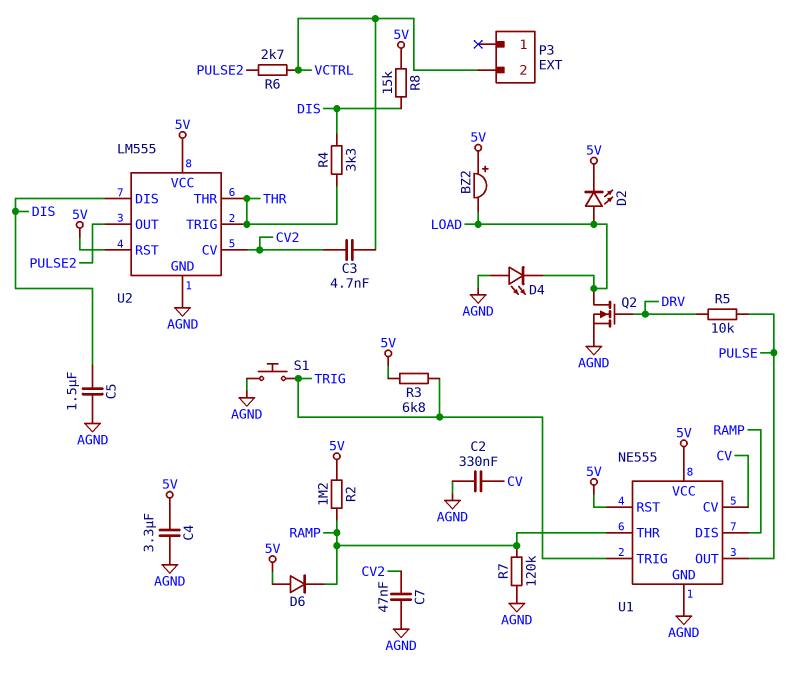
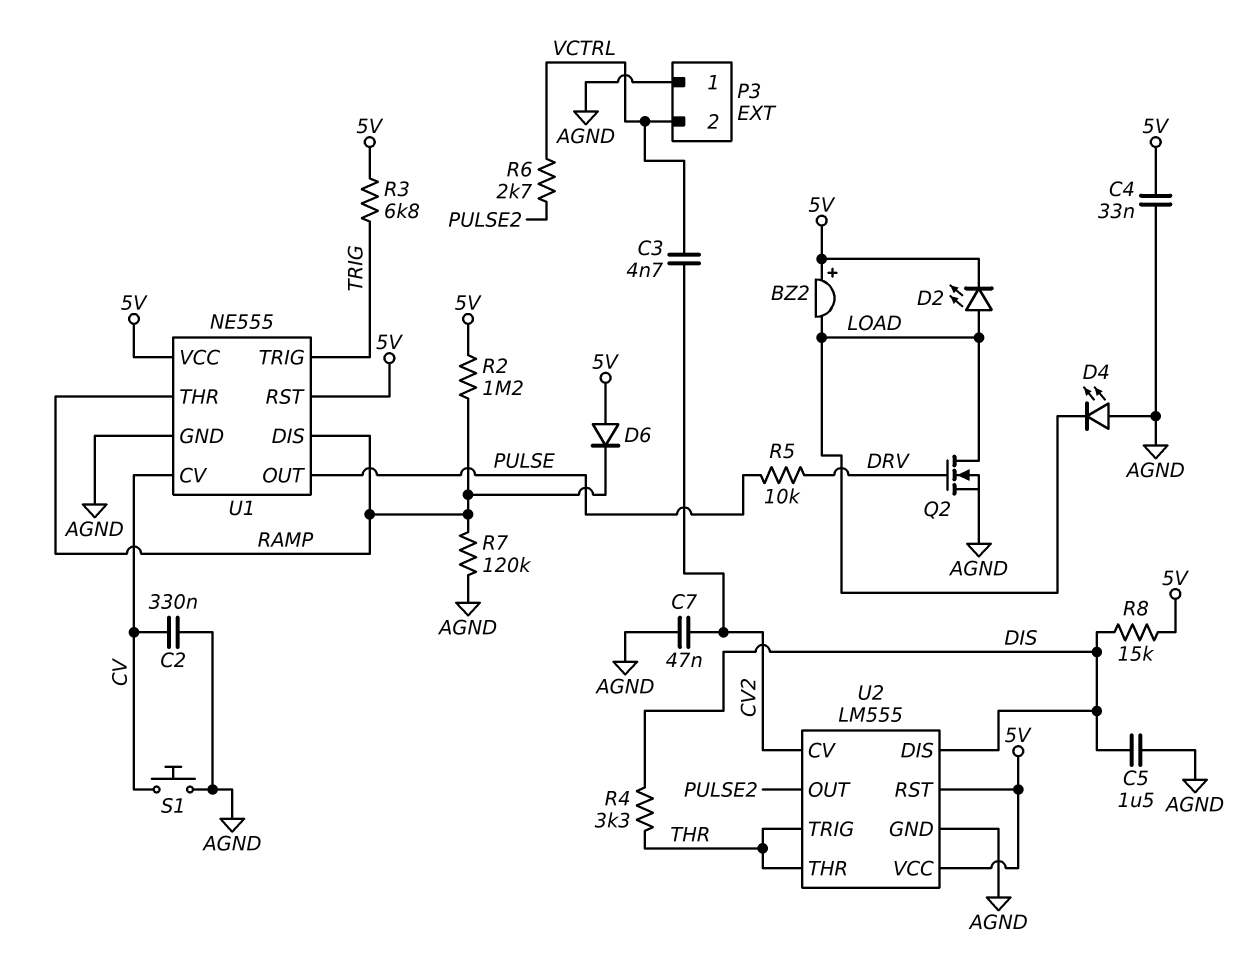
C4: 3.3uF (5V, AGND) -> 33nF (5V, AGND)
P3 pin 1: none -> AGND
S1: button (AGND, TRIG) -> button (AGND, CV)

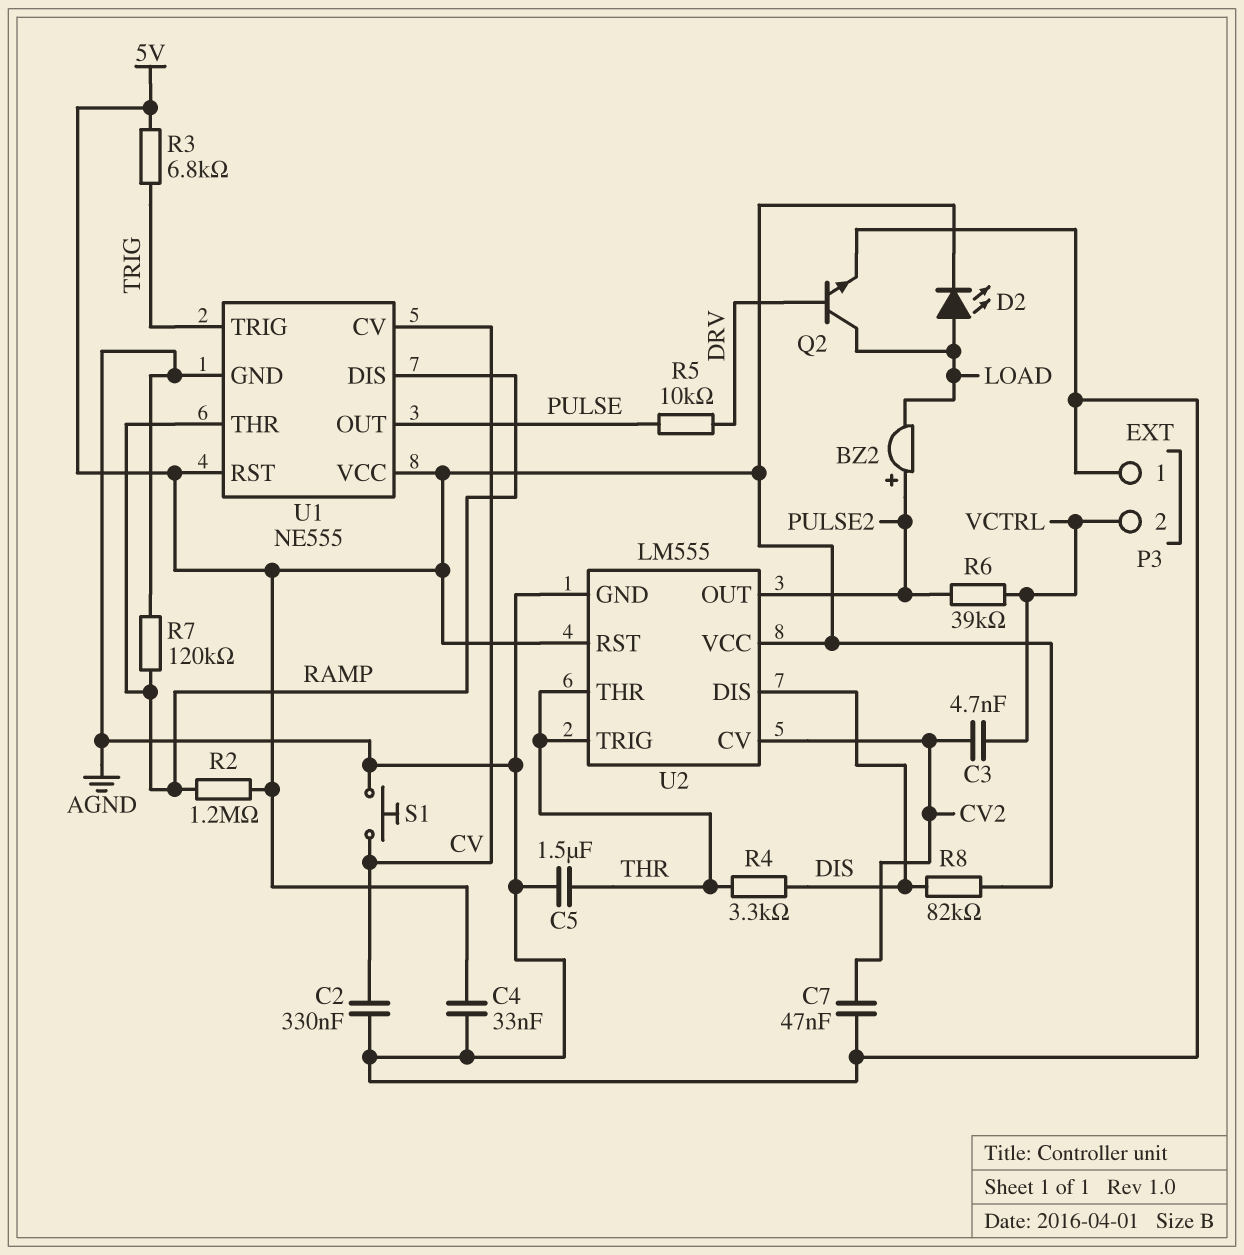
BZ2: buzzer (plus 5V, minus LOAD) -> buzzer (plus PULSE2, minus LOAD)
C5: 1.5uF (AGND, DIS) -> 1.5uF (AGND, THR)
D4: LED (A AGND, K LOAD) -> none
D6: diode (A 5V, K RAMP) -> none
Q2: NMOS (G DRV, D LOAD, S AGND) -> NPN (B DRV, C LOAD, E AGND)
R6: 2.7k (PULSE2, VCTRL) -> 39k (PULSE2, VCTRL)
R8: 15k (5V, DIS) -> 82k (5V, DIS)

